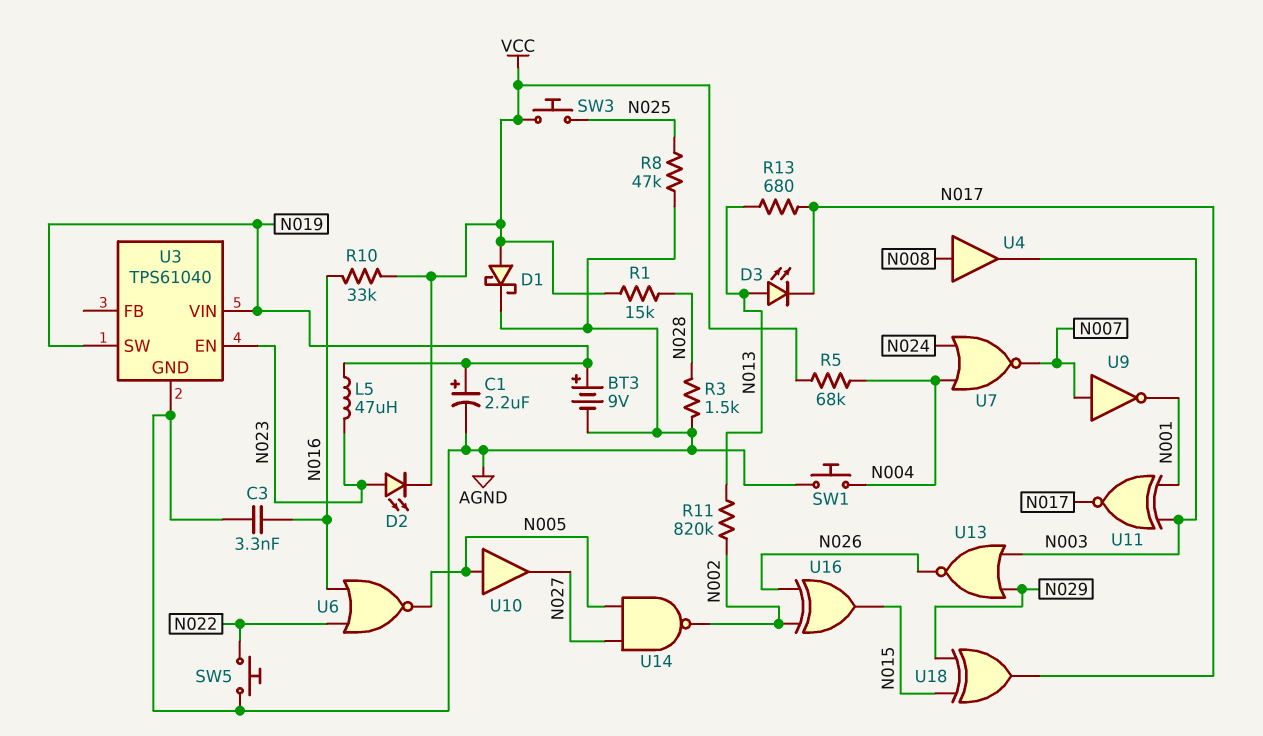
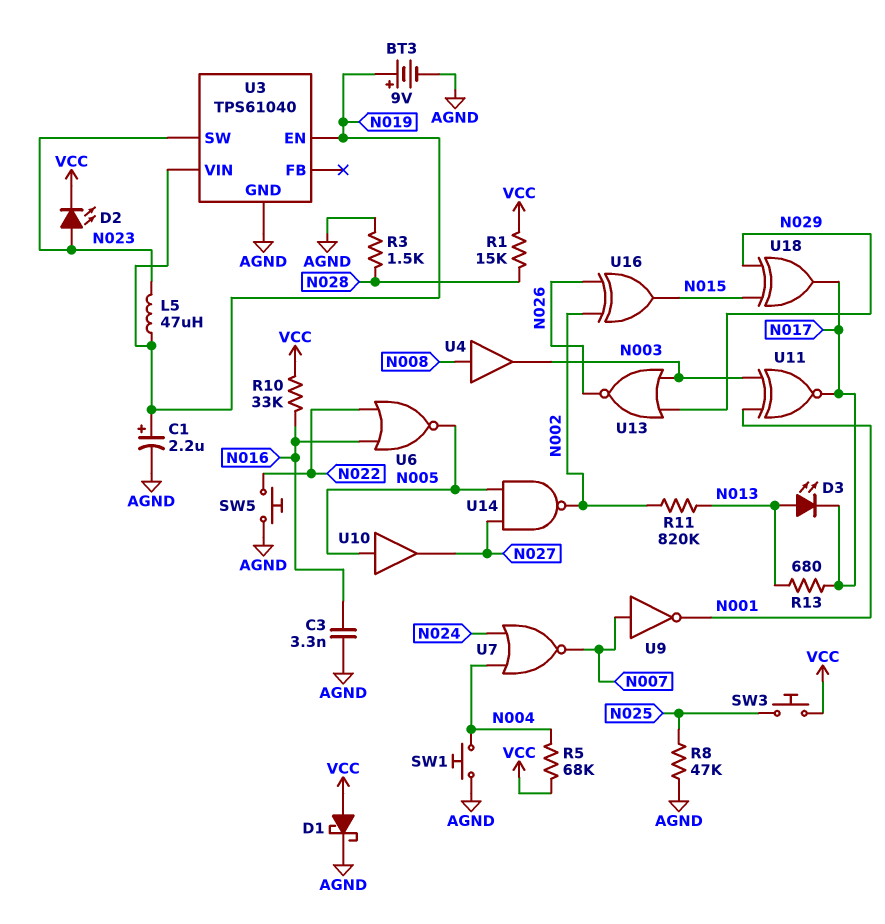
U3 pin EN: N023 -> N019
U3 pin SW: N019 -> N023

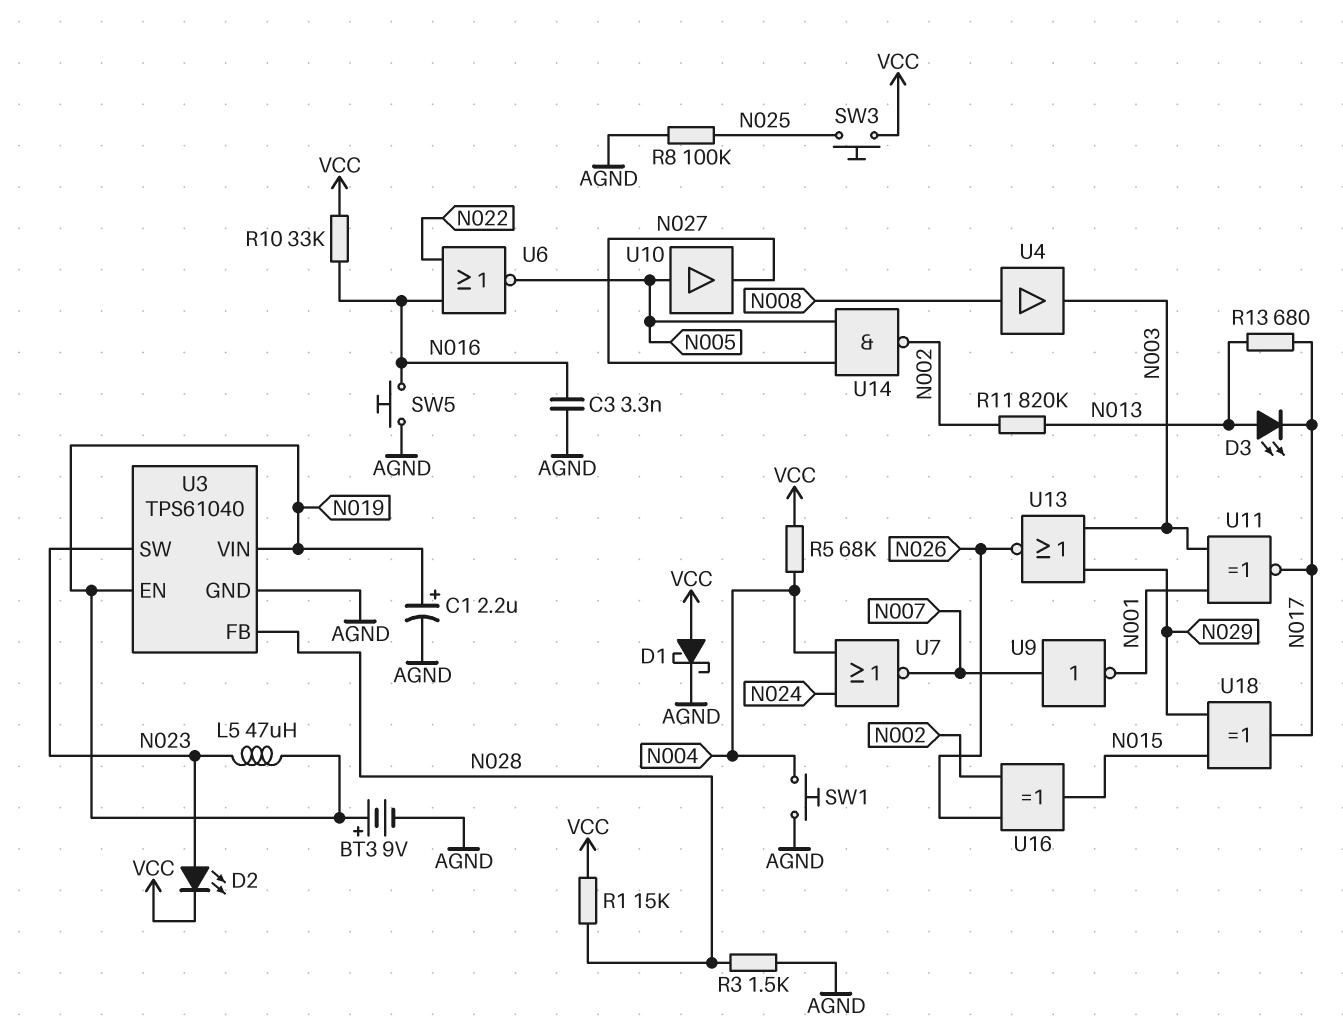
R8: 47k (AGND, N025) -> 100k (AGND, N025)
SW5: button (AGND, N022) -> button (AGND, N016)
U3 pin FB: none -> N028

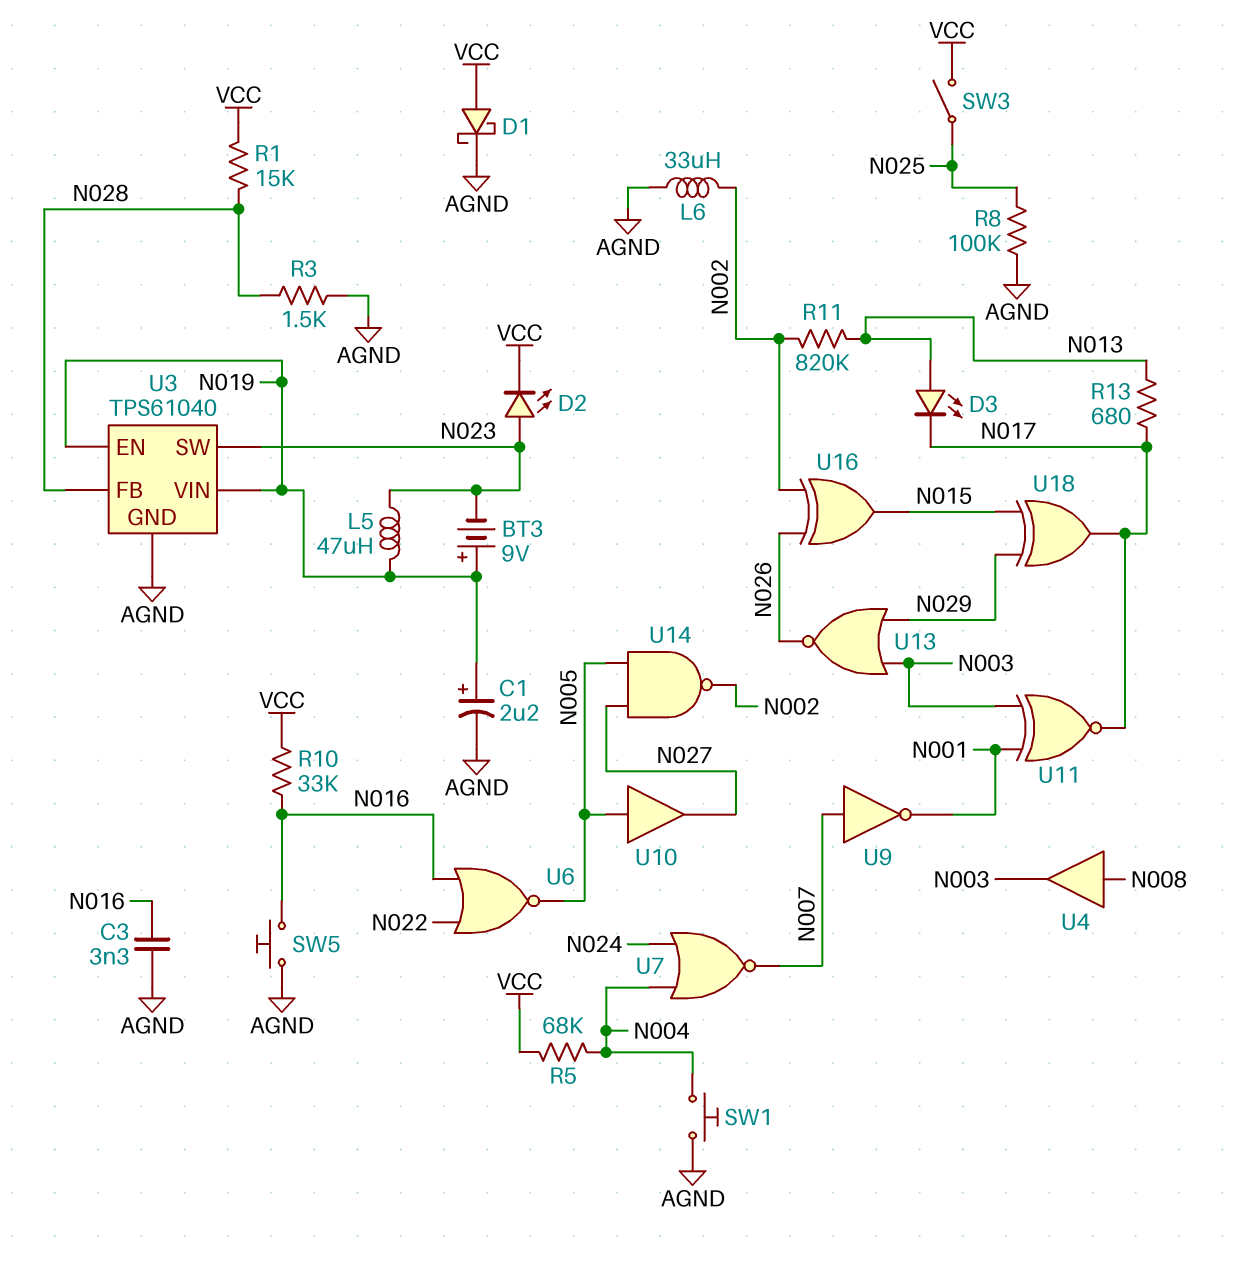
BT3: 9V (plus N019, minus AGND) -> 9V (plus N019, minus N023)
L6: none -> 33uH (AGND, N002)
SW3: button (N025, VCC) -> switch (N025, VCC)

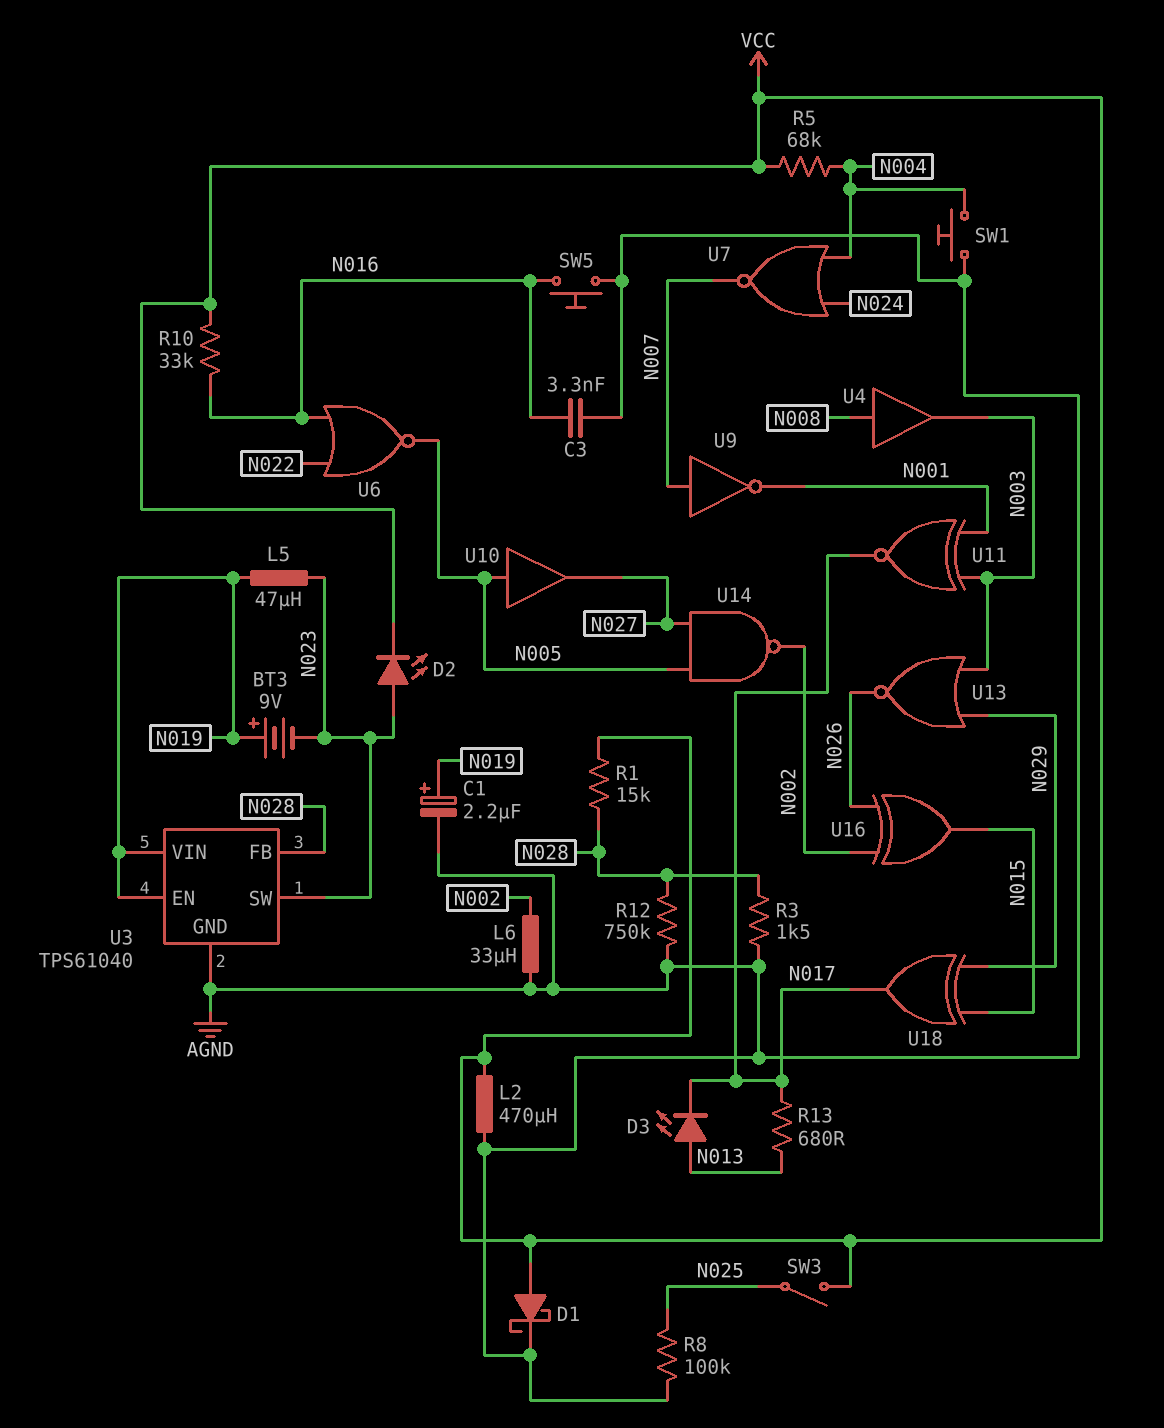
L2: none -> 470uH (AGND, VCC)
R11: 820k (N002, N013) -> none
R12: none -> 750k (AGND, N028)

